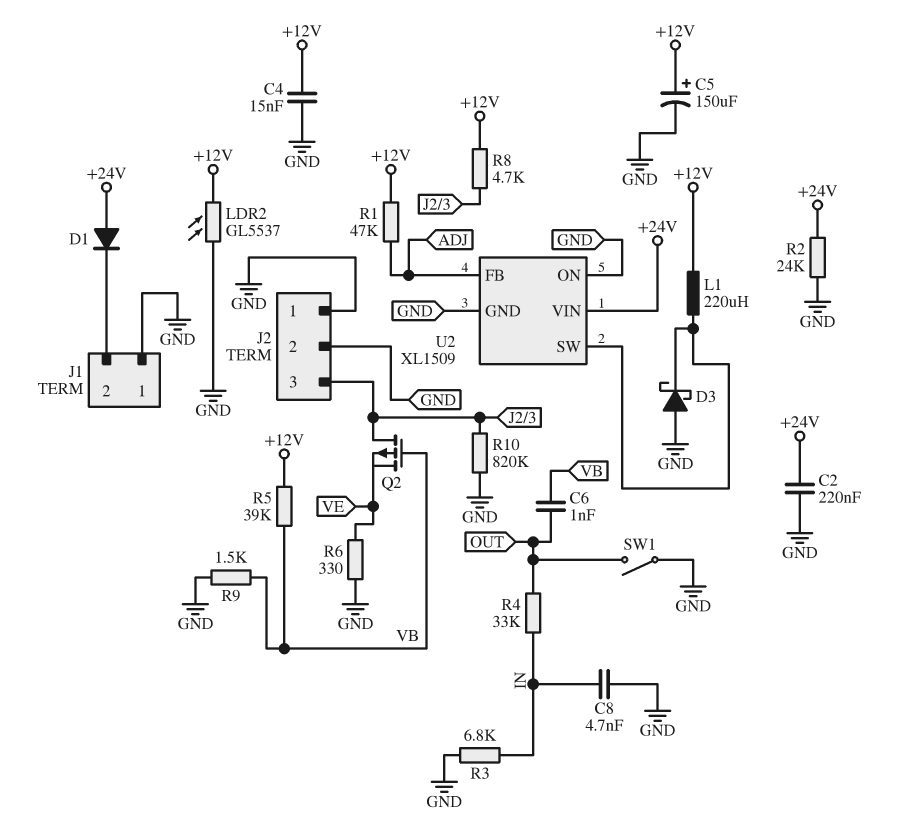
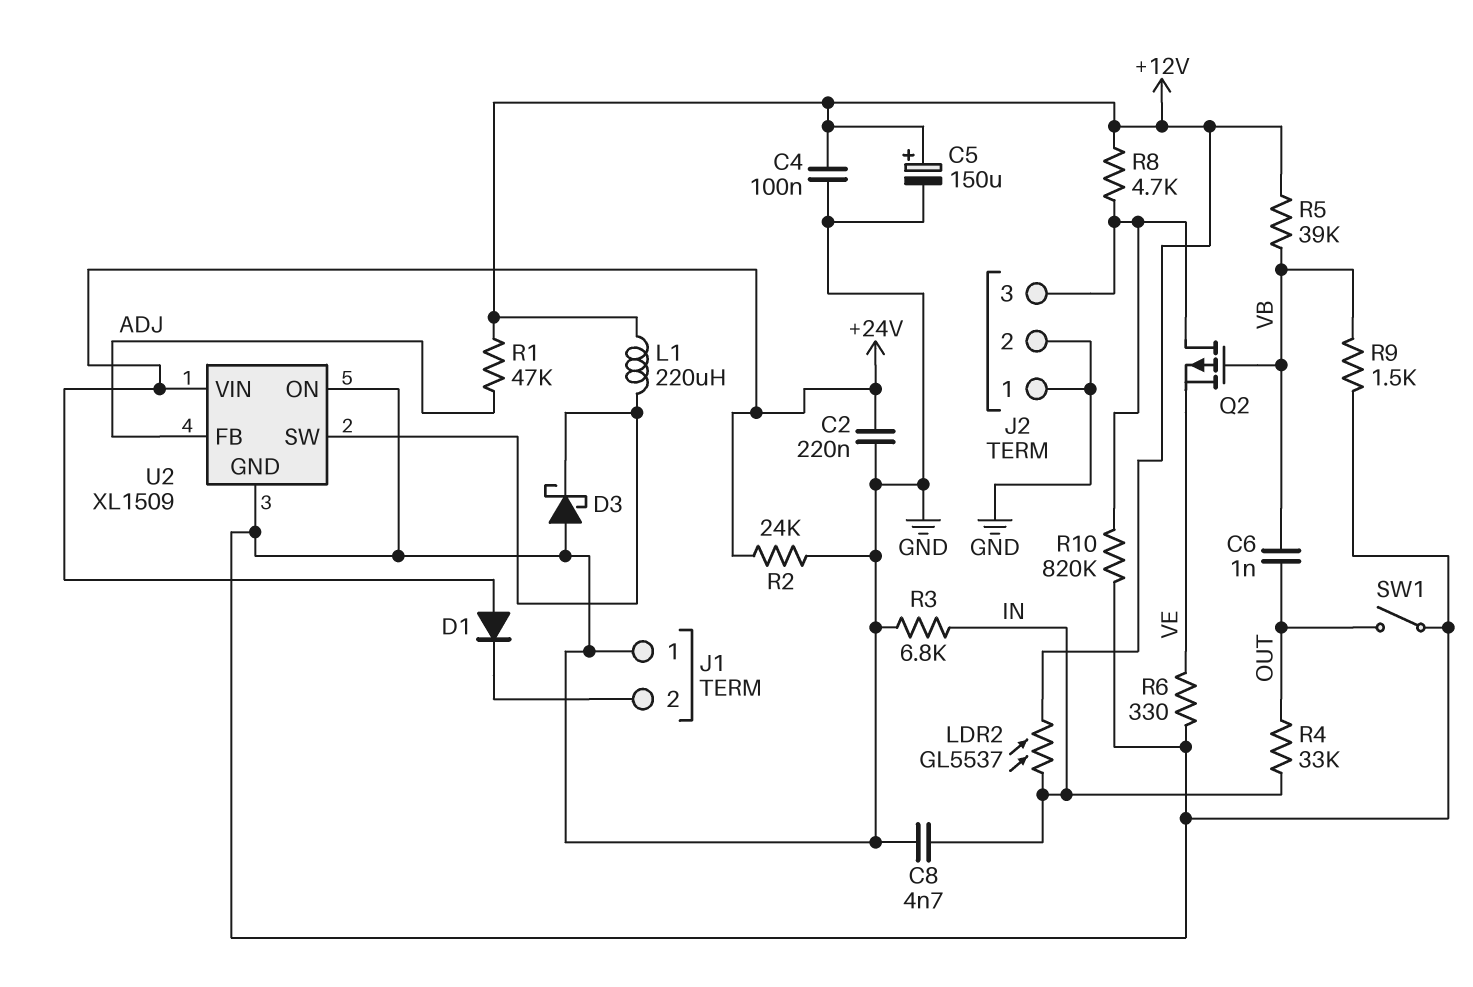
C4: 15nF (+12V, GND) -> 100nF (+12V, GND)
LDR2: GL5537 (+12V, GND) -> GL5537 (+12V, IN)

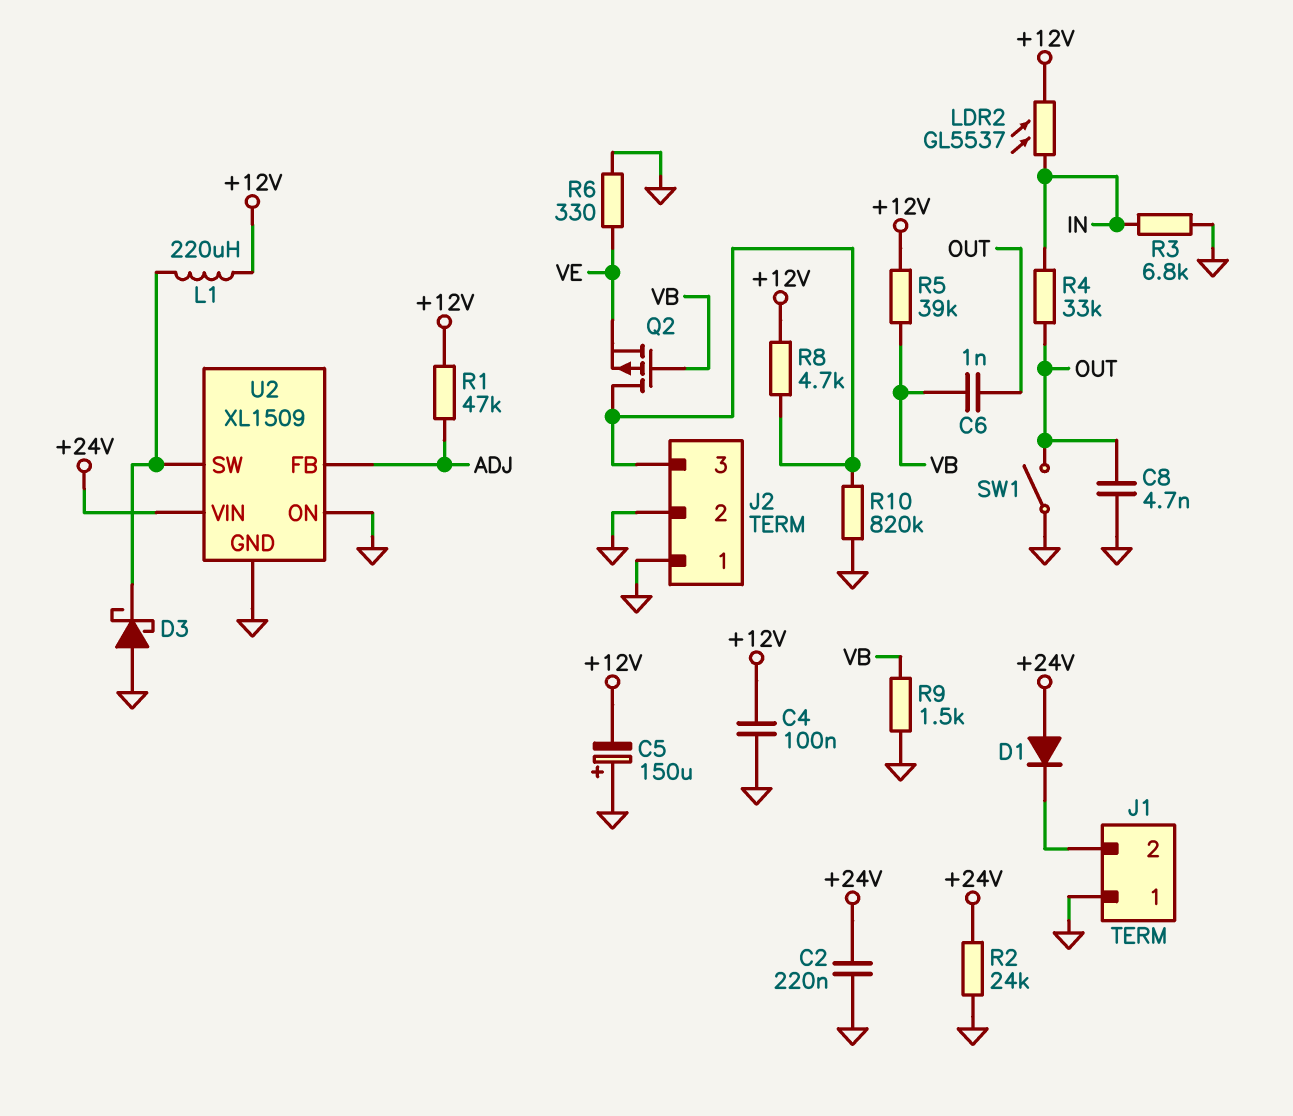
C5: 150uF (plus +12V, minus GND) -> 150uF (plus GND, minus +12V)
C8: 4.7nF (GND, IN) -> 4.7nF (GND, OUT)

